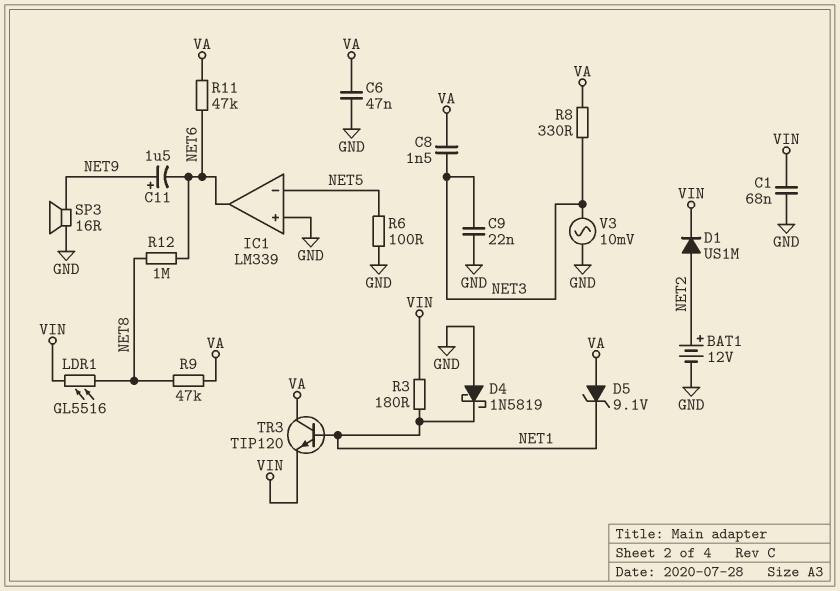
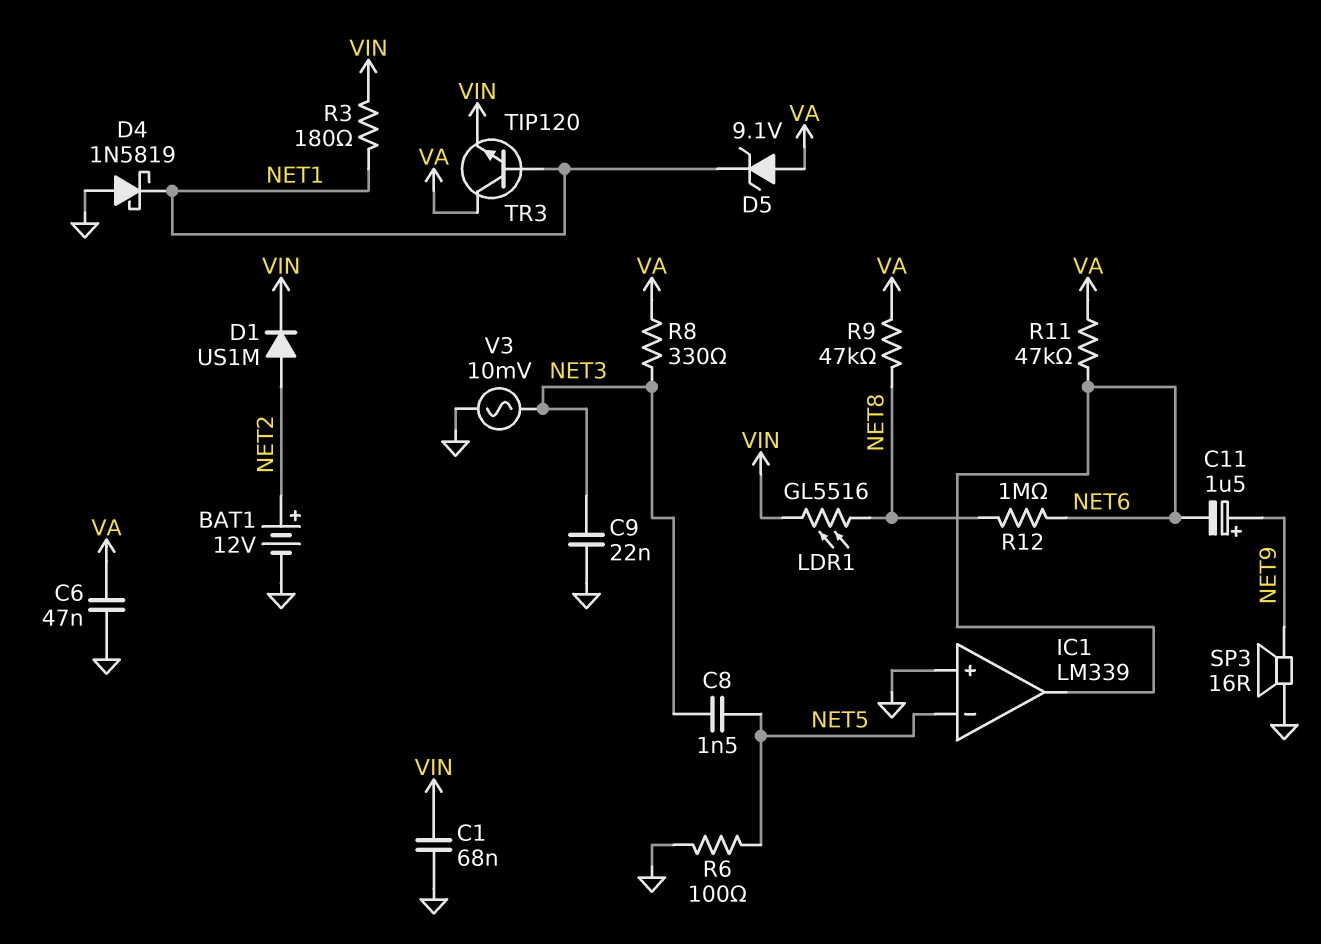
C8: 1.5nF (NET3, VA) -> 1.5nF (NET3, NET5)

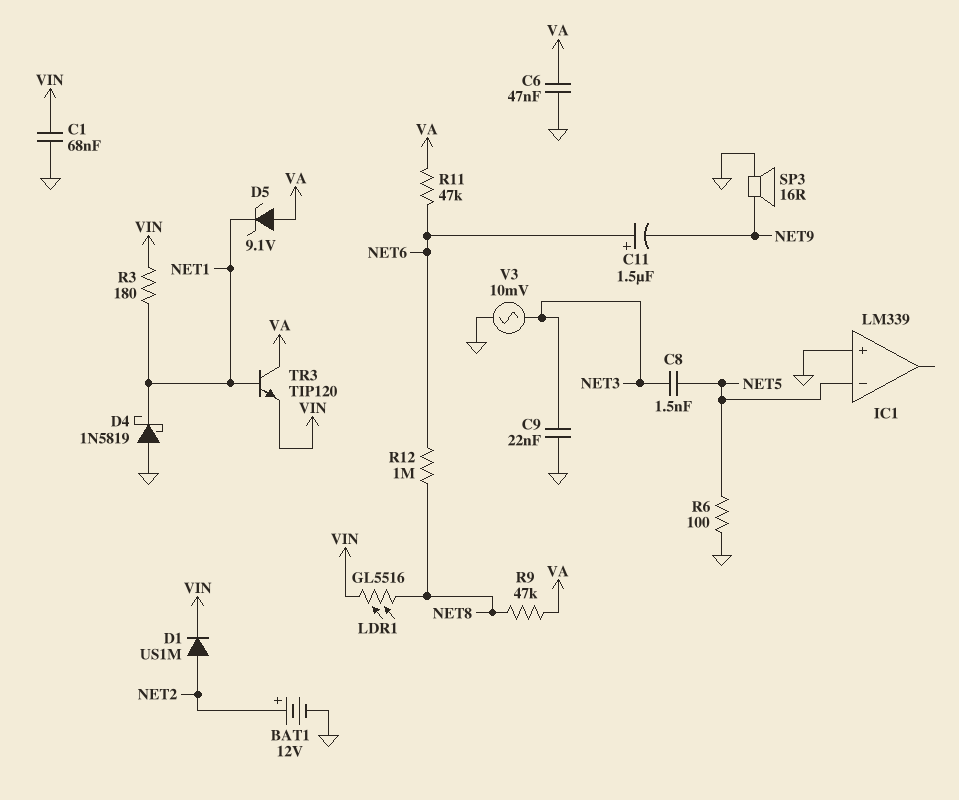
C11: 1.5uF (plus NET9, minus NET6) -> 1.5uF (plus NET6, minus NET9)
IC1 pin out: NET6 -> none
R8: 330 (NET3, VA) -> none

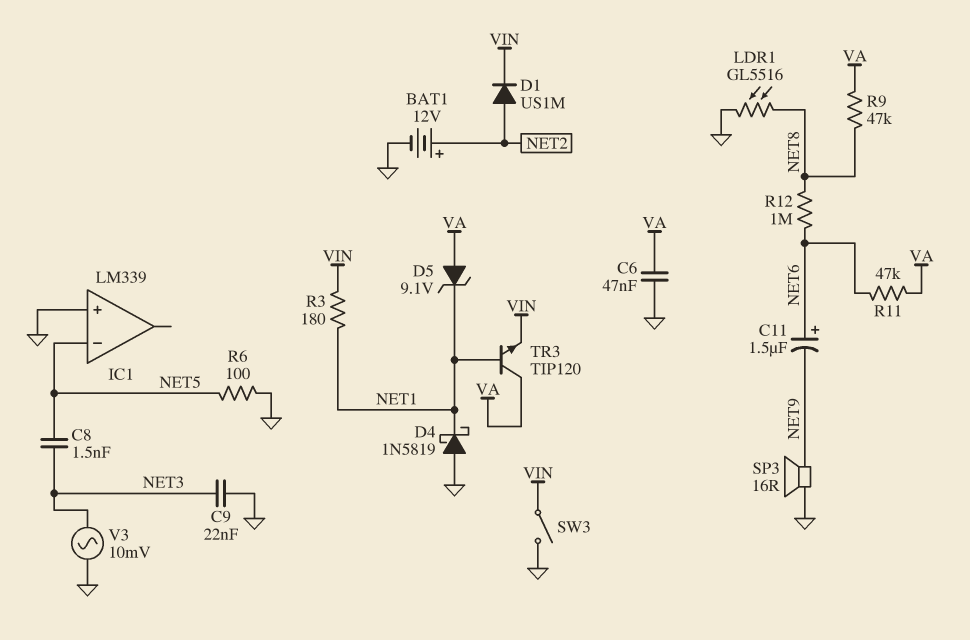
C1: 68nF (GND, VIN) -> none
LDR1: GL5516 (NET8, VIN) -> GL5516 (GND, NET8)
SW3: none -> switch (GND, VIN)

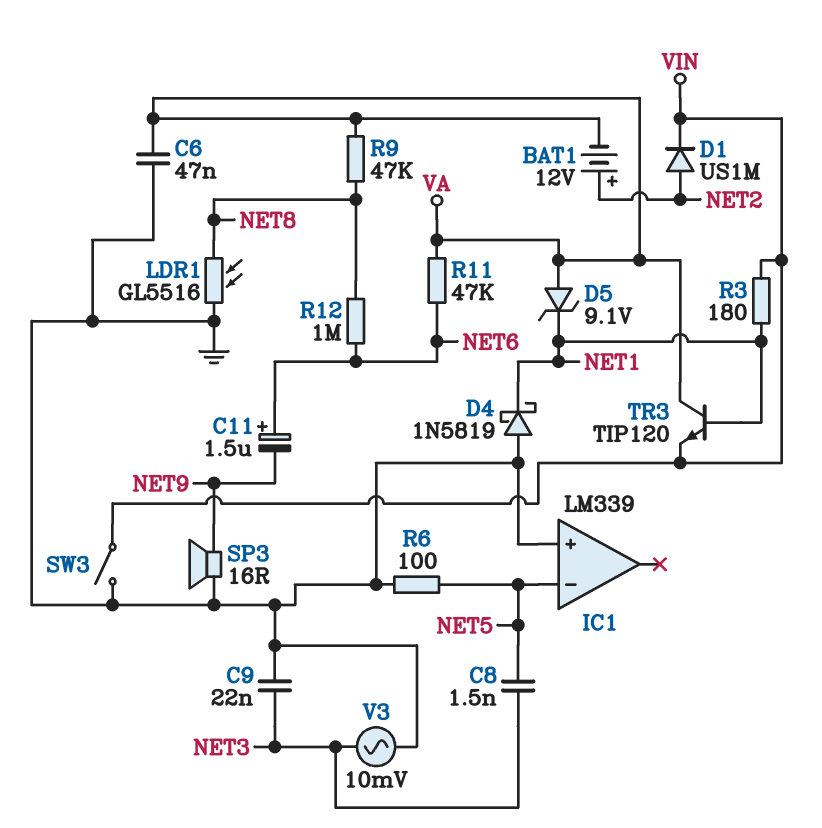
BAT1: 12V (plus NET2, minus GND) -> 12V (plus NET2, minus VA)

